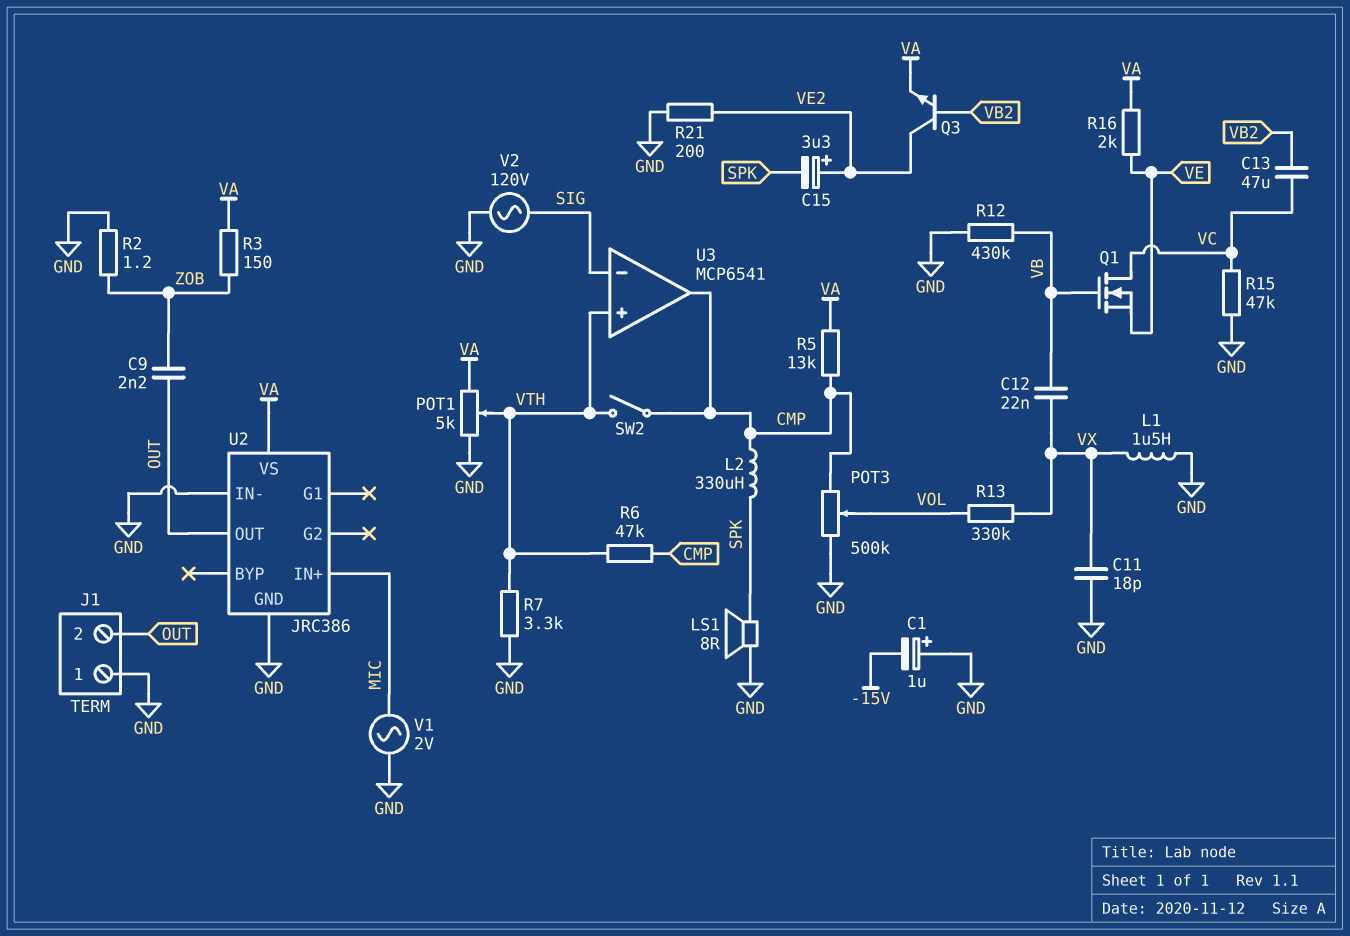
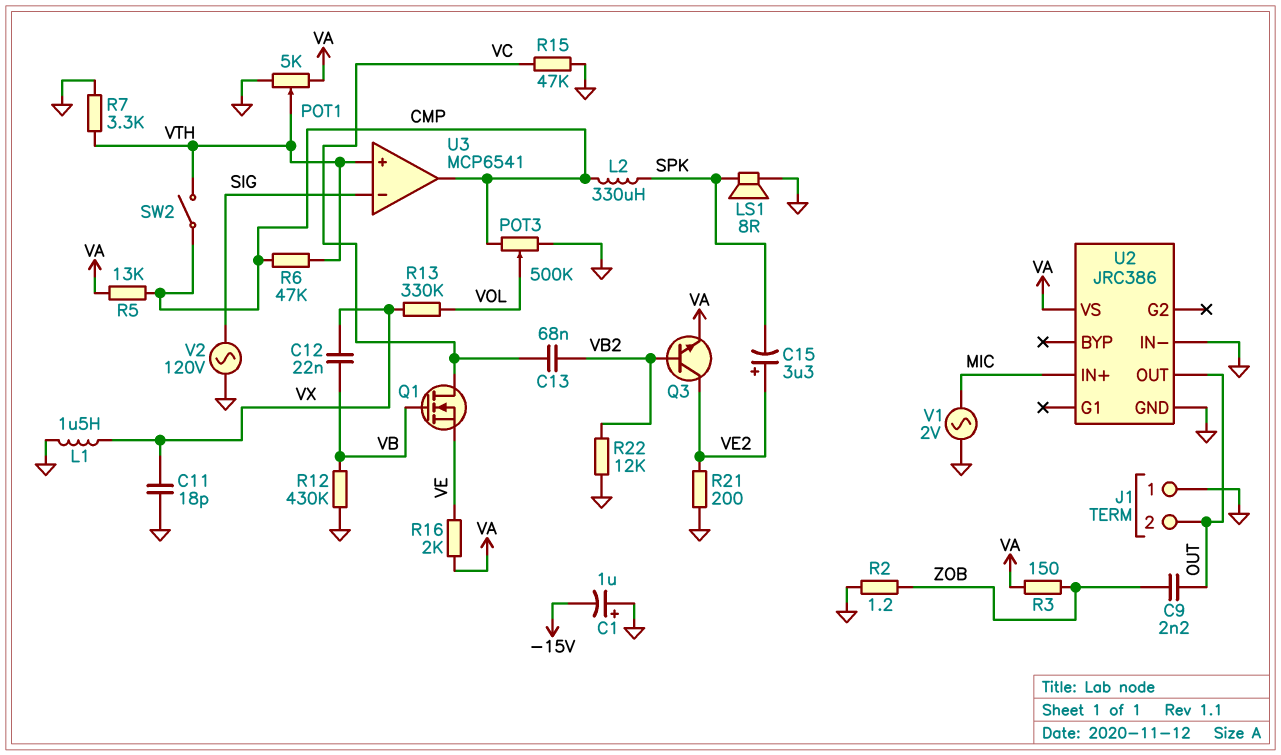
C13: 47uF (VB2, VC) -> 68nF (VB2, VC)
R22: none -> 12k (GND, VB2)

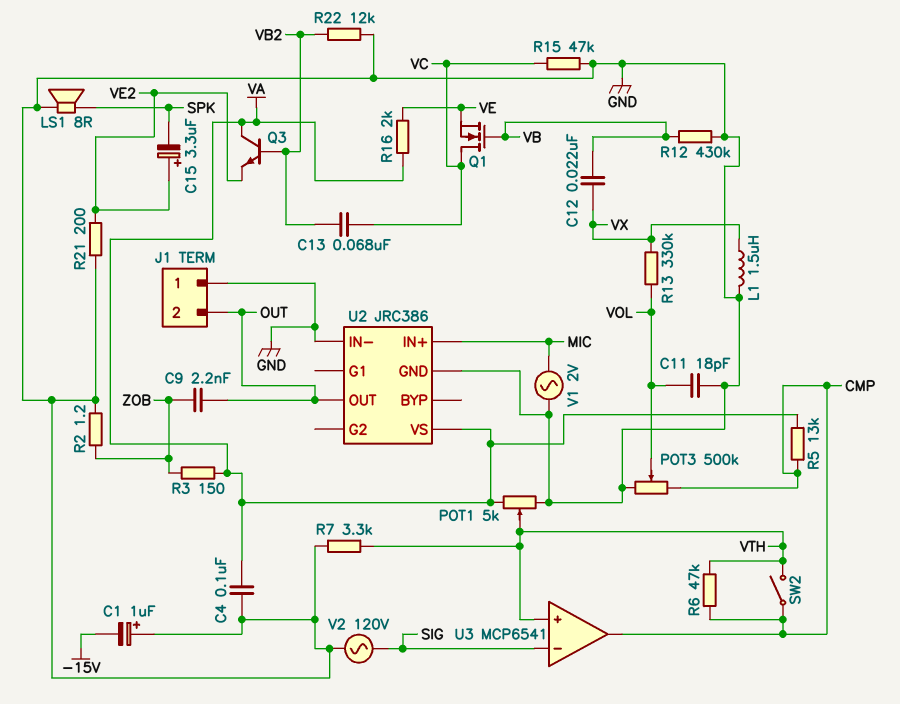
C4: none -> 100nF (GND, VA)
C11: 18pF (GND, VX) -> 18pF (GND, VOL)
L2: 330uH (CMP, SPK) -> none
Q3: NPN (B VB2, C VE2, E VA) -> NPN (B VB2, C VA, E VE2)

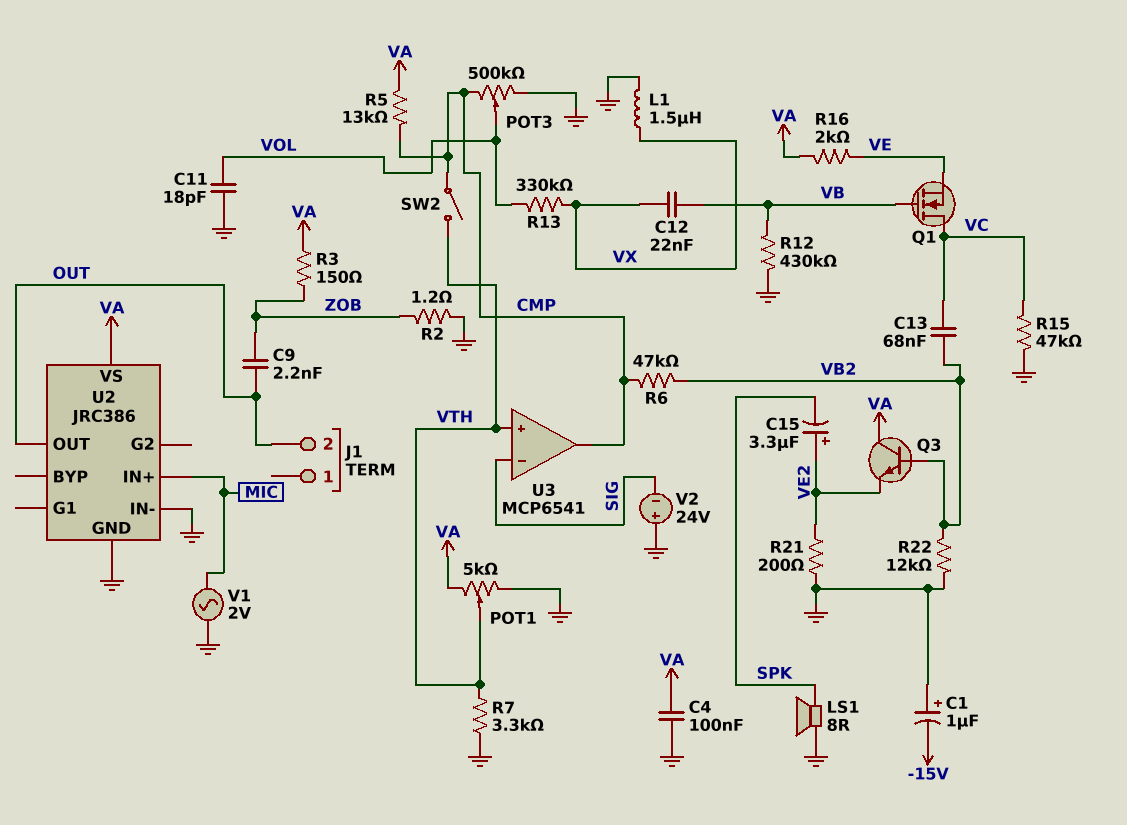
J1 pin 1: GND -> none
R6: 47k (CMP, VTH) -> 47k (CMP, VB2)
V2: AC 120V (GND, SIG) -> 24V (plus GND, minus SIG)

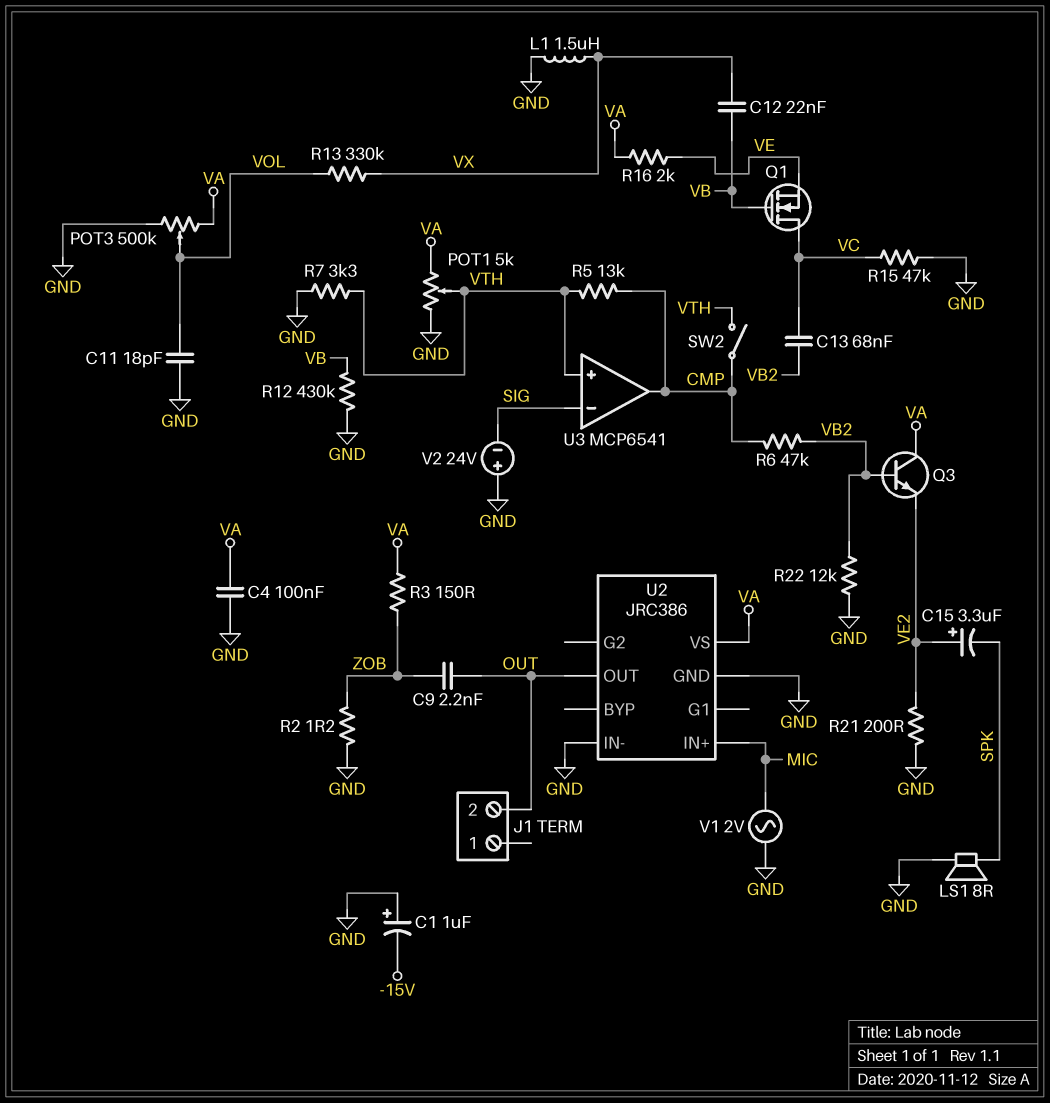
POT3: 500k (CMP, GND, wiper VOL) -> 500k (GND, VA, wiper VOL)
R5: 13k (CMP, VA) -> 13k (CMP, VTH)

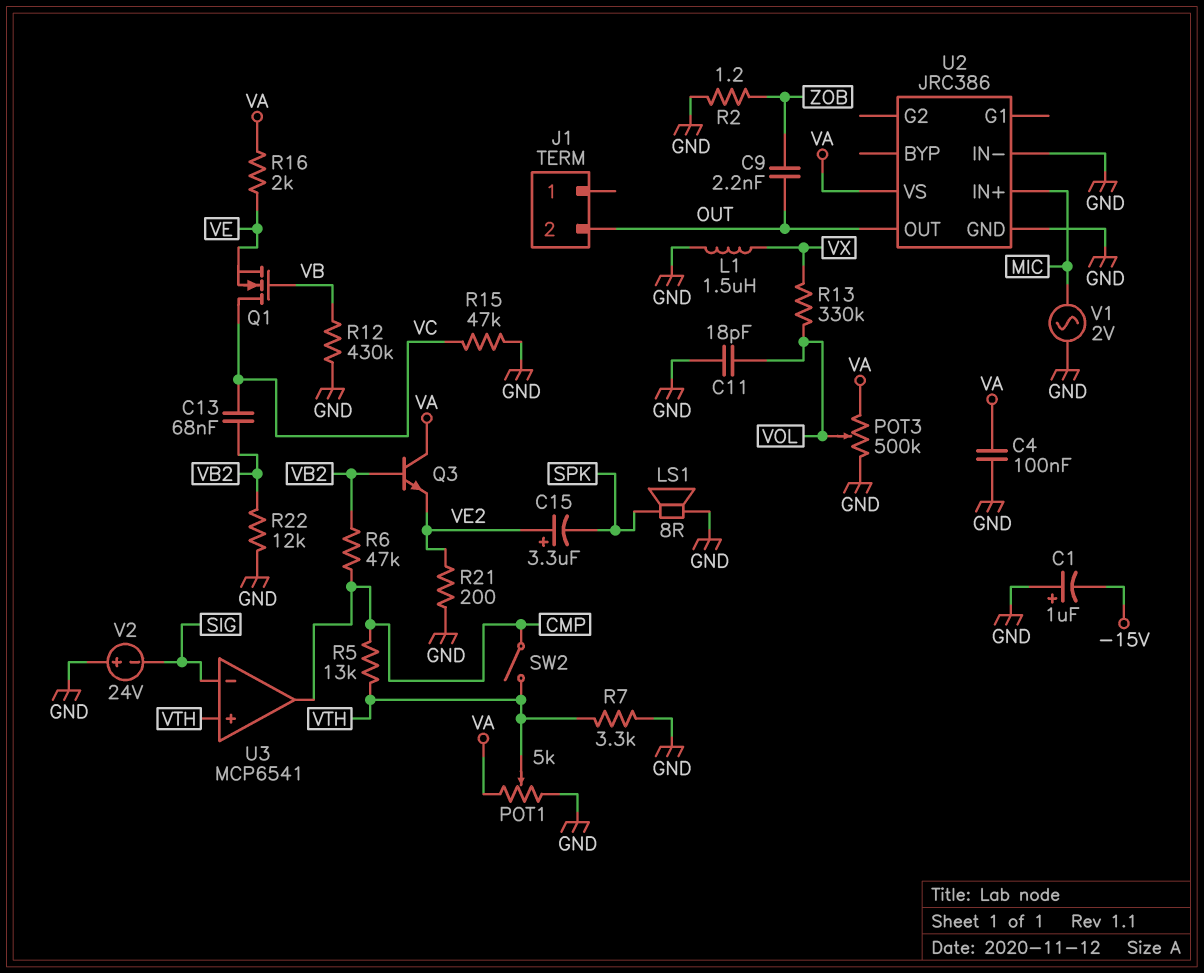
C12: 22nF (VB, VX) -> none
R3: 150 (VA, ZOB) -> none

